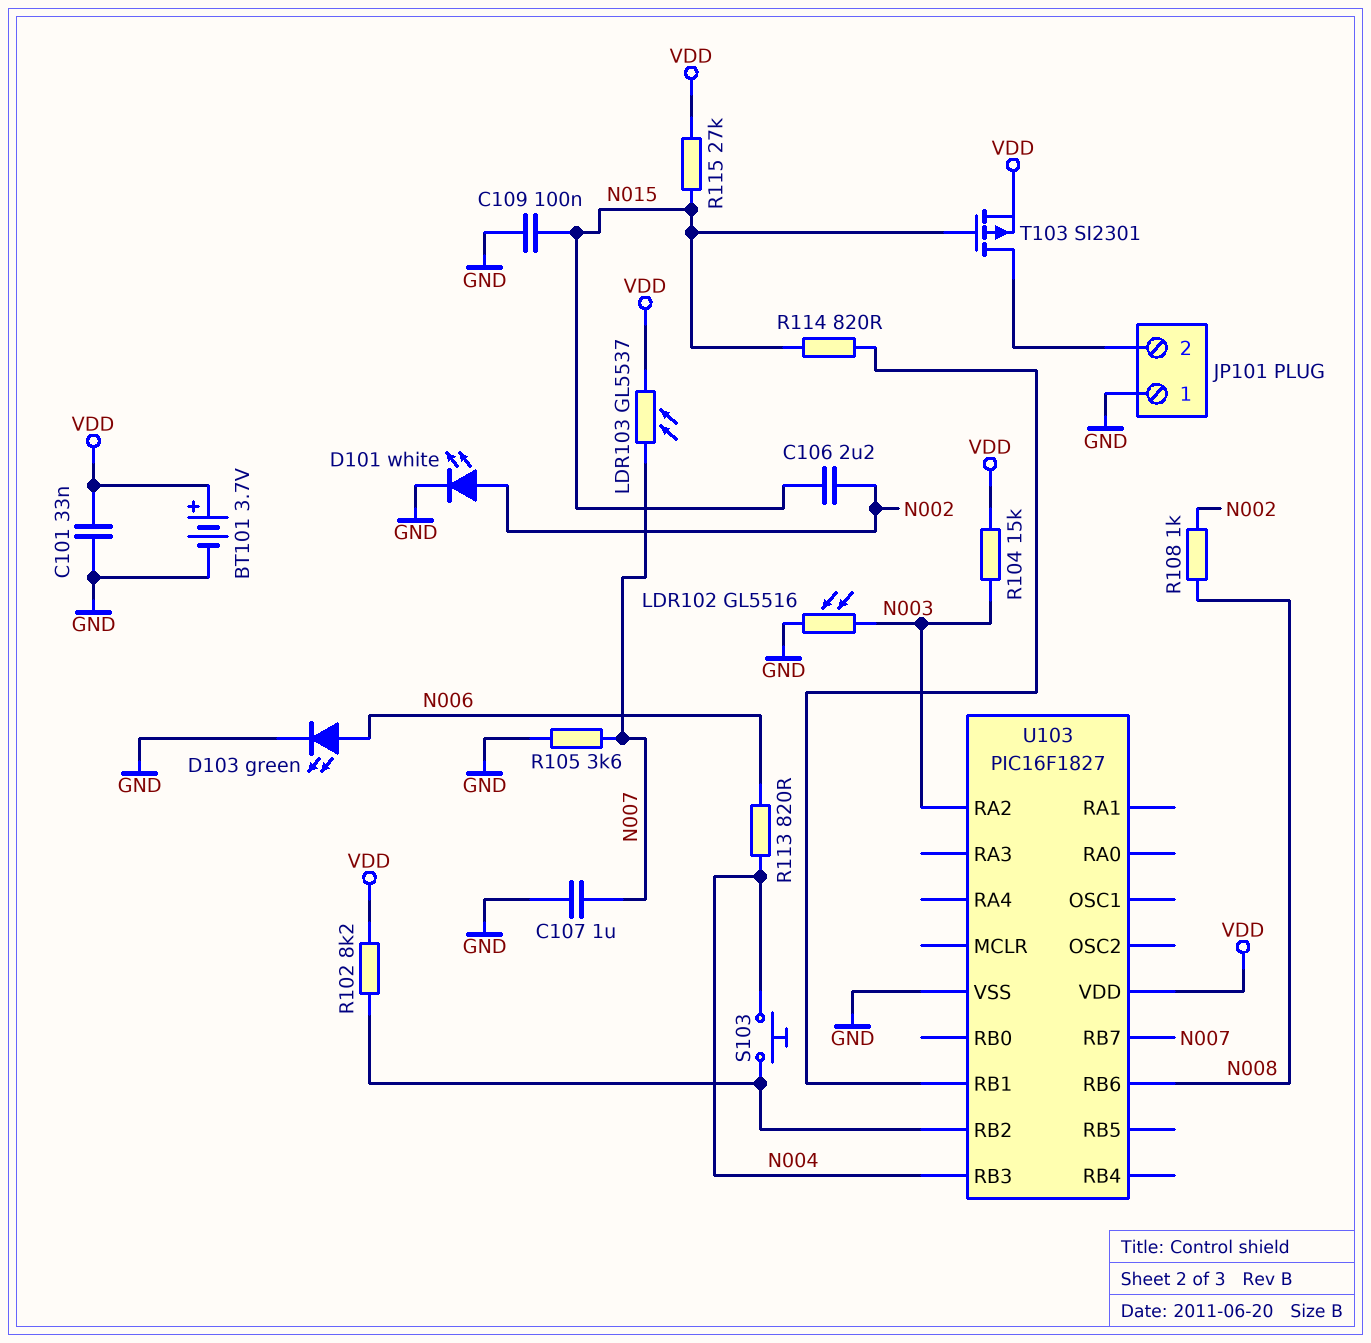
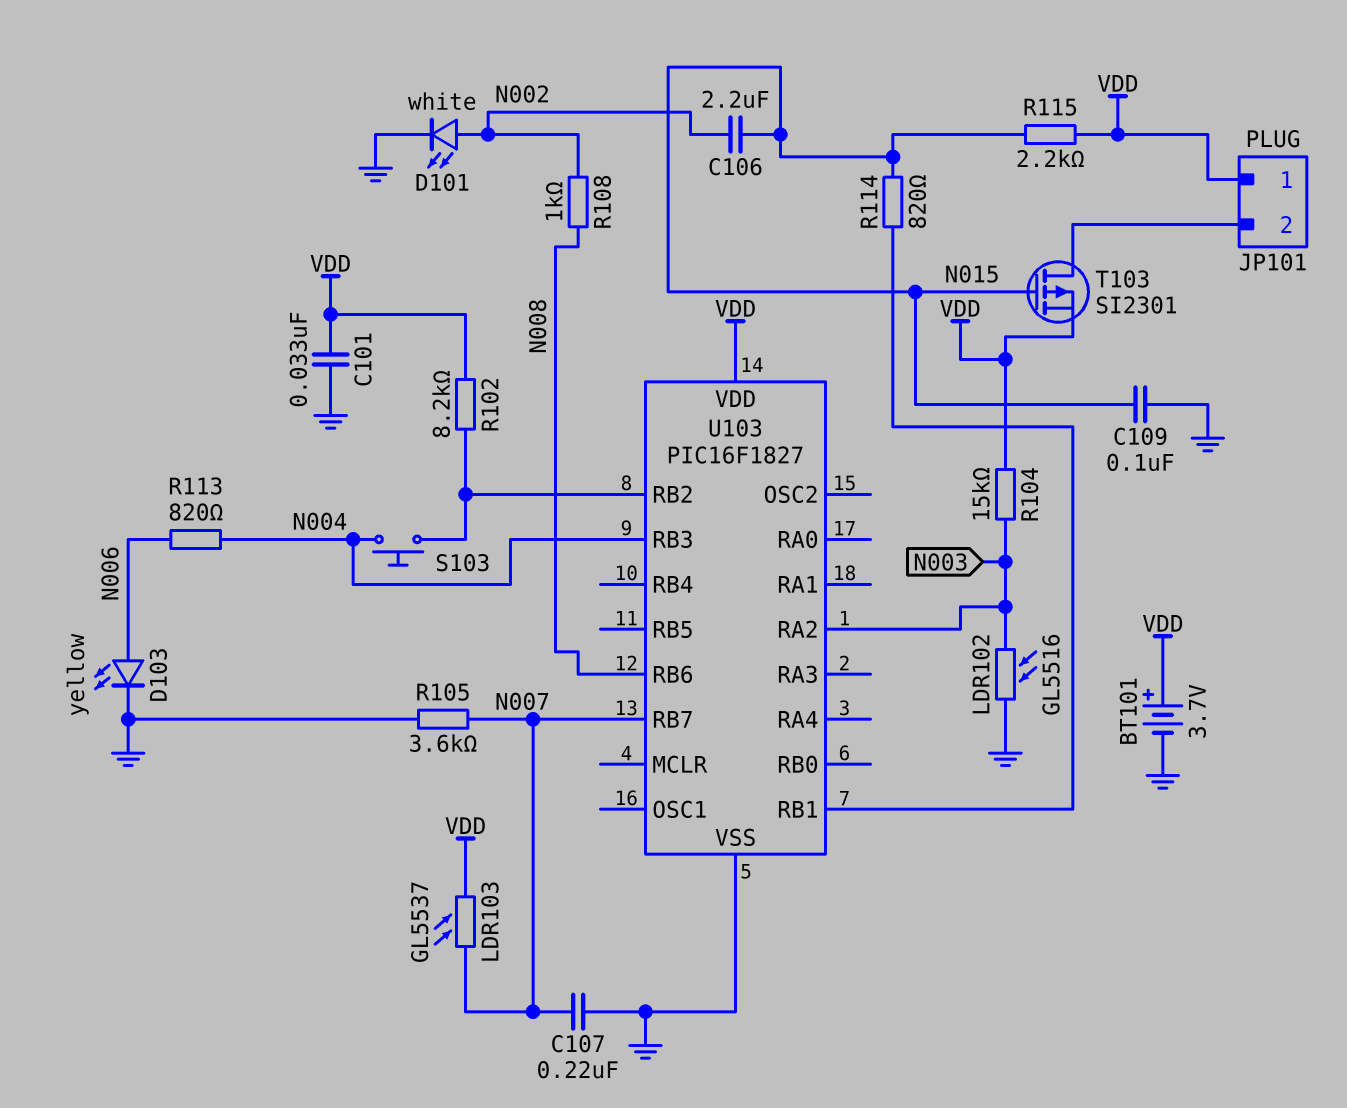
C107: 1uF (GND, N007) -> 220nF (GND, N007)
D103: LED green (A N006, K GND) -> LED yellow (A N006, K GND)
JP101 pin 1: GND -> VDD
R115: 27k (N015, VDD) -> 2.2k (N015, VDD)

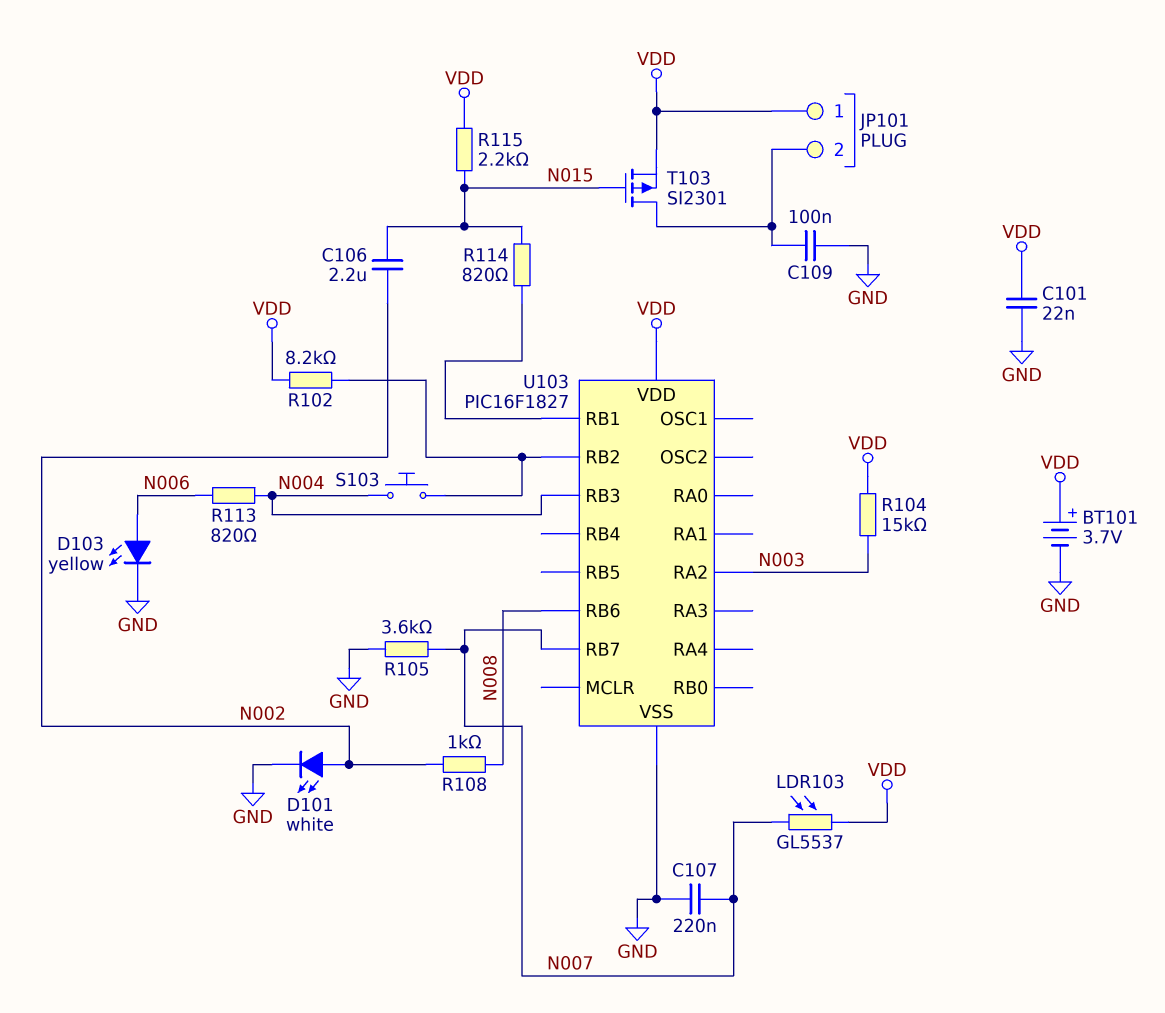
C101: 33nF (GND, VDD) -> 22nF (GND, VDD)
C109: 100nF (GND, N015) -> 100nF (GND, JP101/2)
LDR102: GL5516 (GND, N003) -> none

